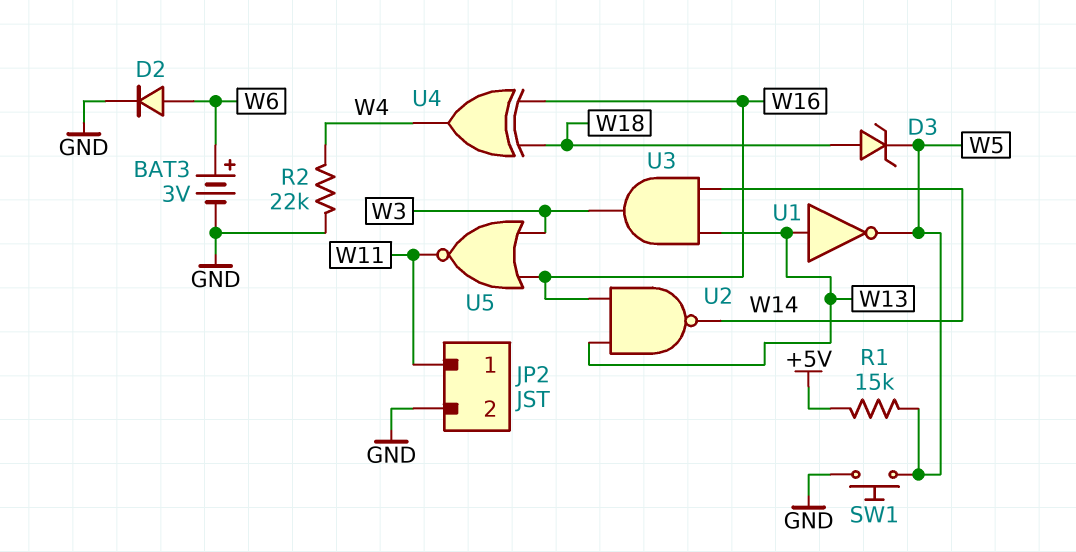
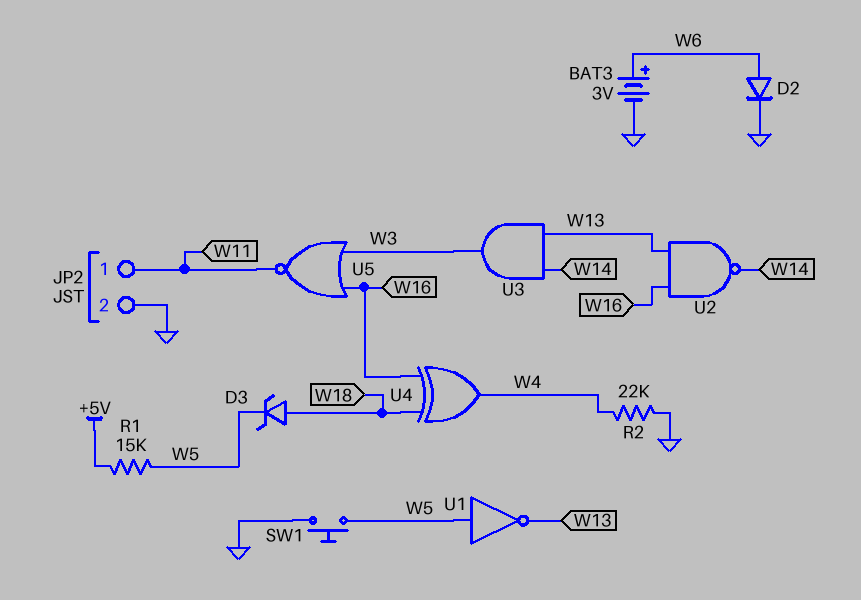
U1: NOT (in W13, out W5) -> NOT (in W5, out W13)

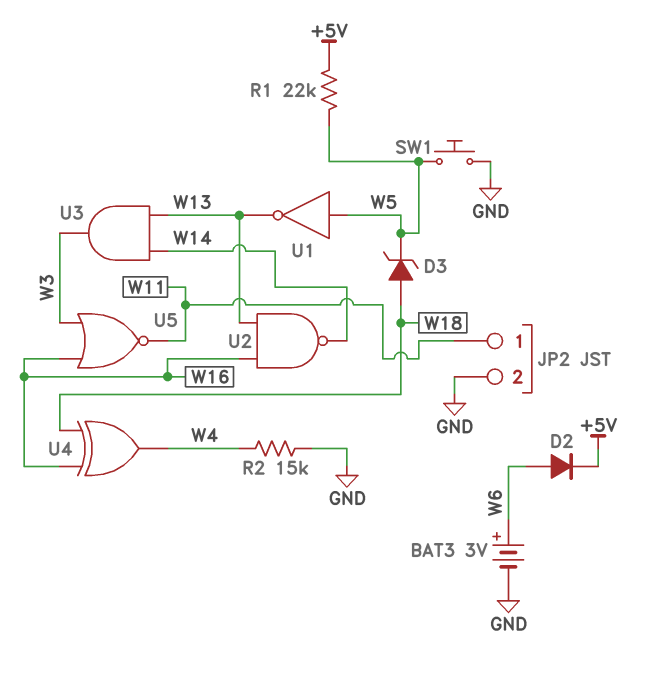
D2: diode (A W6, K GND) -> diode (A W6, K +5V)
R1: 15k (+5V, W5) -> 22k (+5V, W5)
R2: 22k (GND, W4) -> 15k (GND, W4)

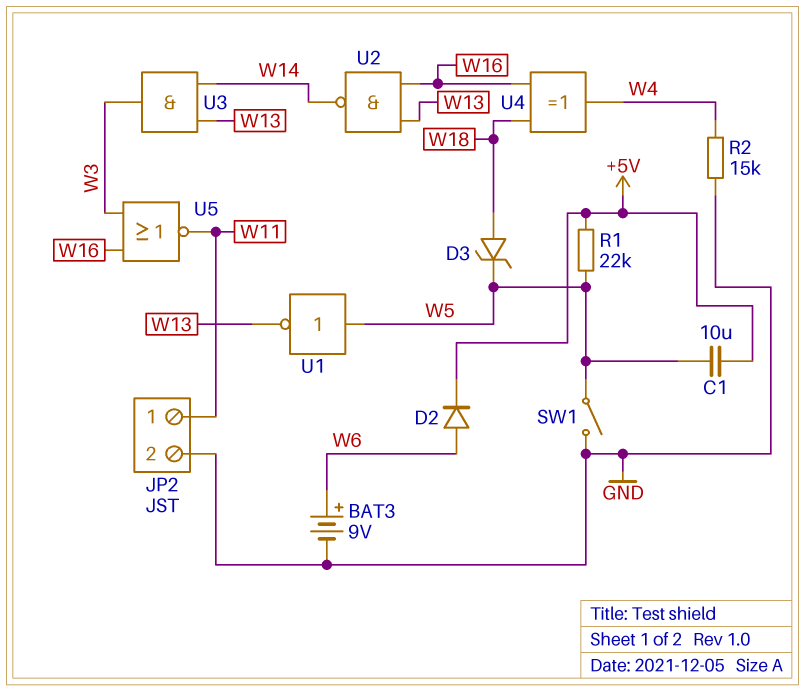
BAT3: 3V (plus W6, minus GND) -> 9V (plus W6, minus GND)
C1: none -> 10uF (+5V, W5)
SW1: button (GND, W5) -> switch (GND, W5)

